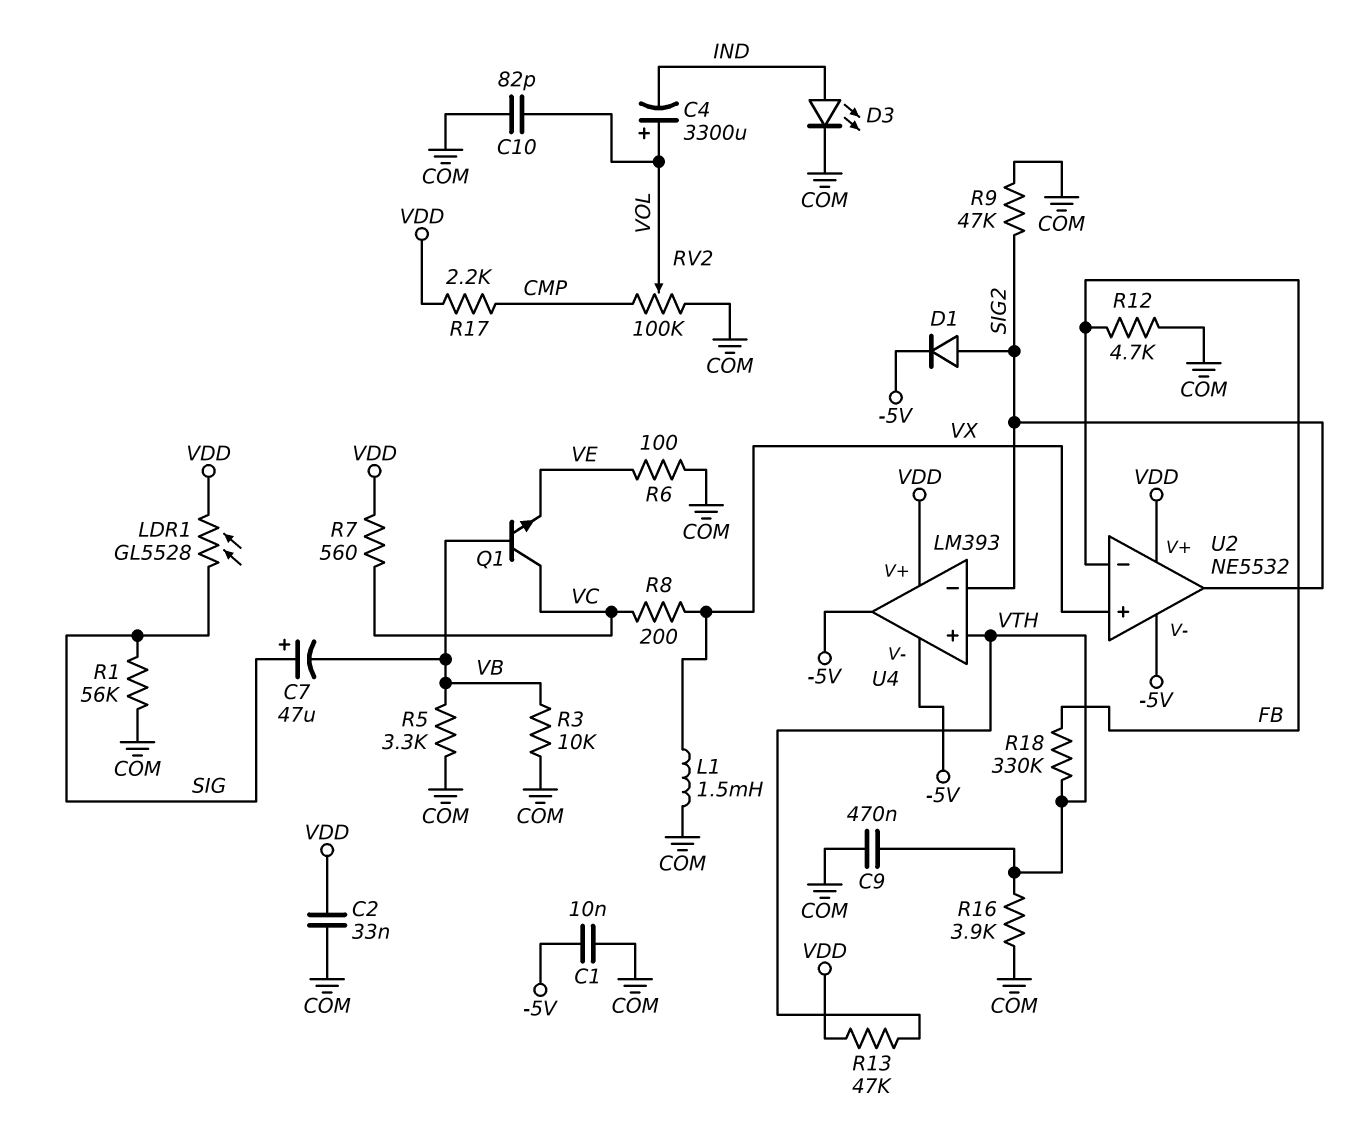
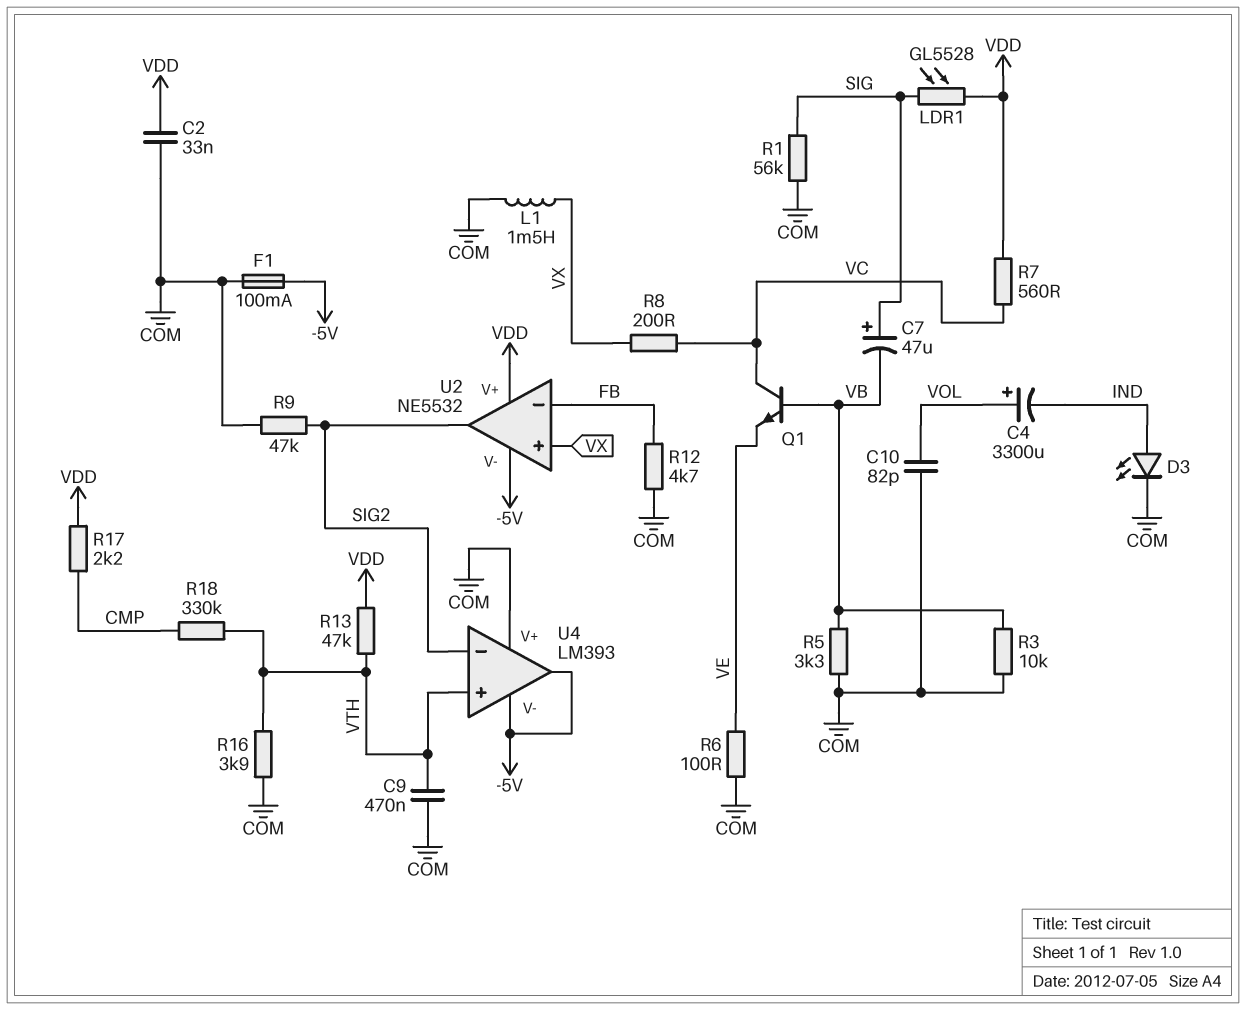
C1: 10nF (-5V, COM) -> none
D1: diode (A SIG2, K -5V) -> none
F1: none -> 100mA (-5V, COM)
R18: 330k (FB, VTH) -> 330k (CMP, VTH)
RV2: 100k (CMP, COM, wiper VOL) -> none
U4 pin V+: VDD -> COM

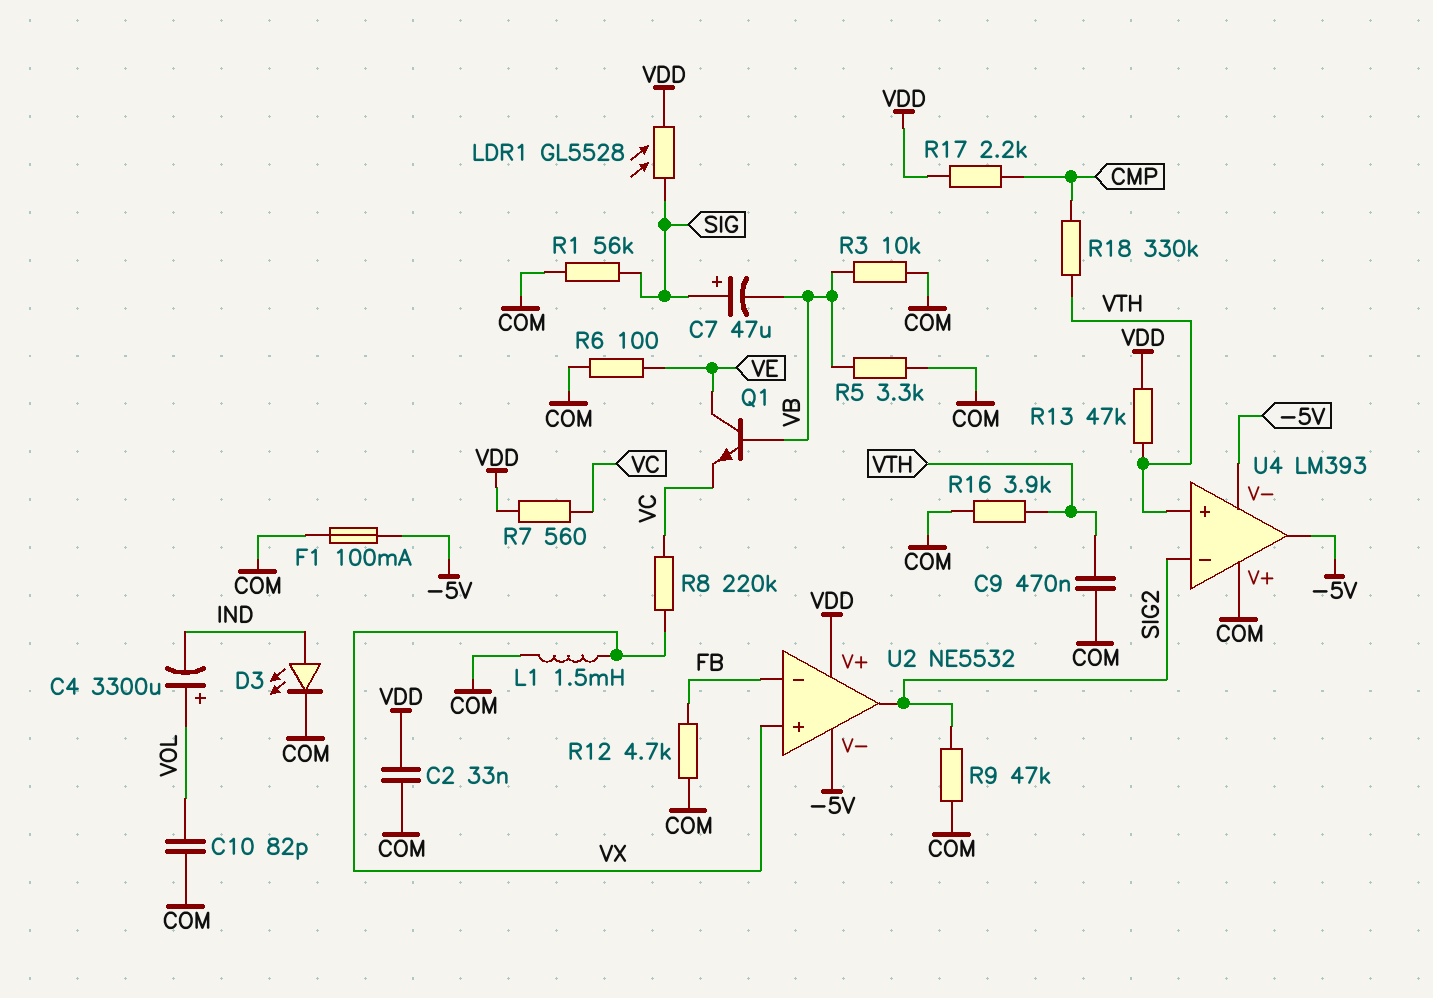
Q1: NPN (B VB, C VC, E VE) -> NPN (B VB, C VE, E VC)
R8: 200 (VC, VX) -> 220k (VC, VX)

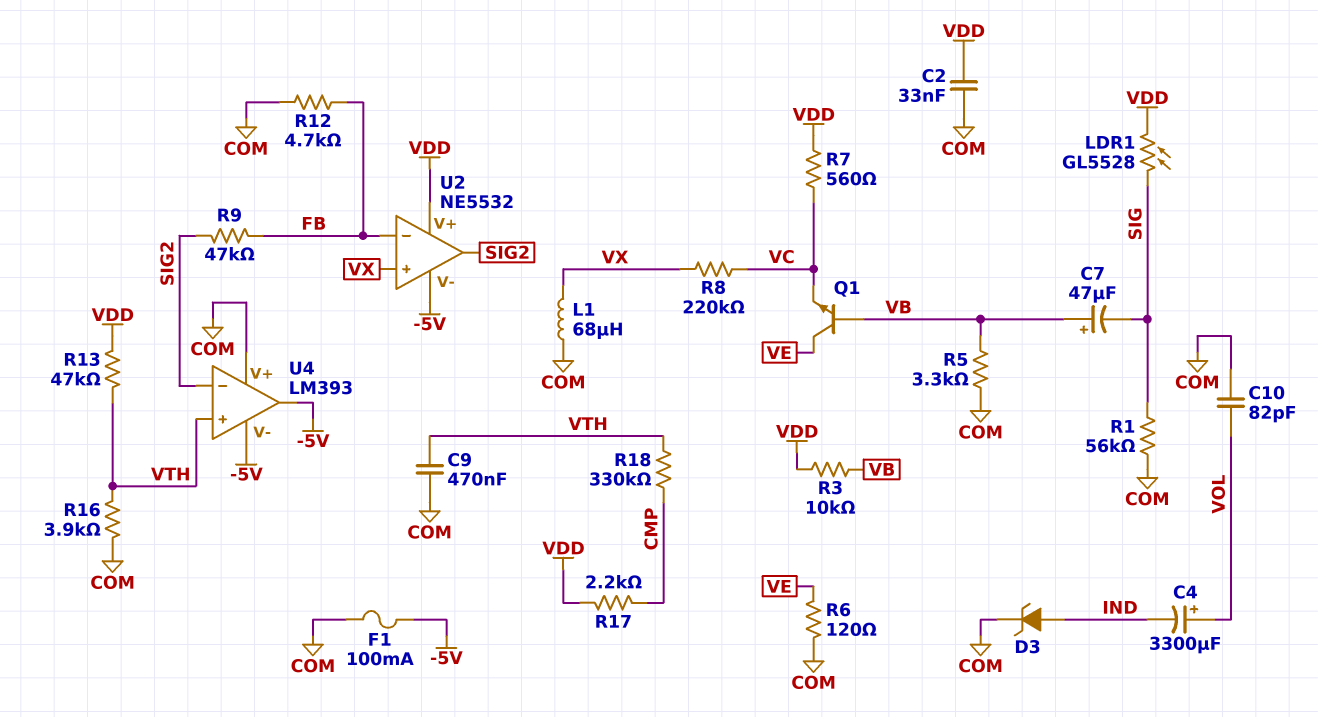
C7: 47uF (plus SIG, minus VB) -> 47uF (plus VB, minus SIG)
D3: LED (A IND, K COM) -> zener (A IND, K COM)
L1: 1.5mH (COM, VX) -> 68uH (COM, VX)
R3: 10k (COM, VB) -> 10k (VB, VDD)
R6: 100 (COM, VE) -> 120 (COM, VE)
R9: 47k (COM, SIG2) -> 47k (FB, SIG2)

